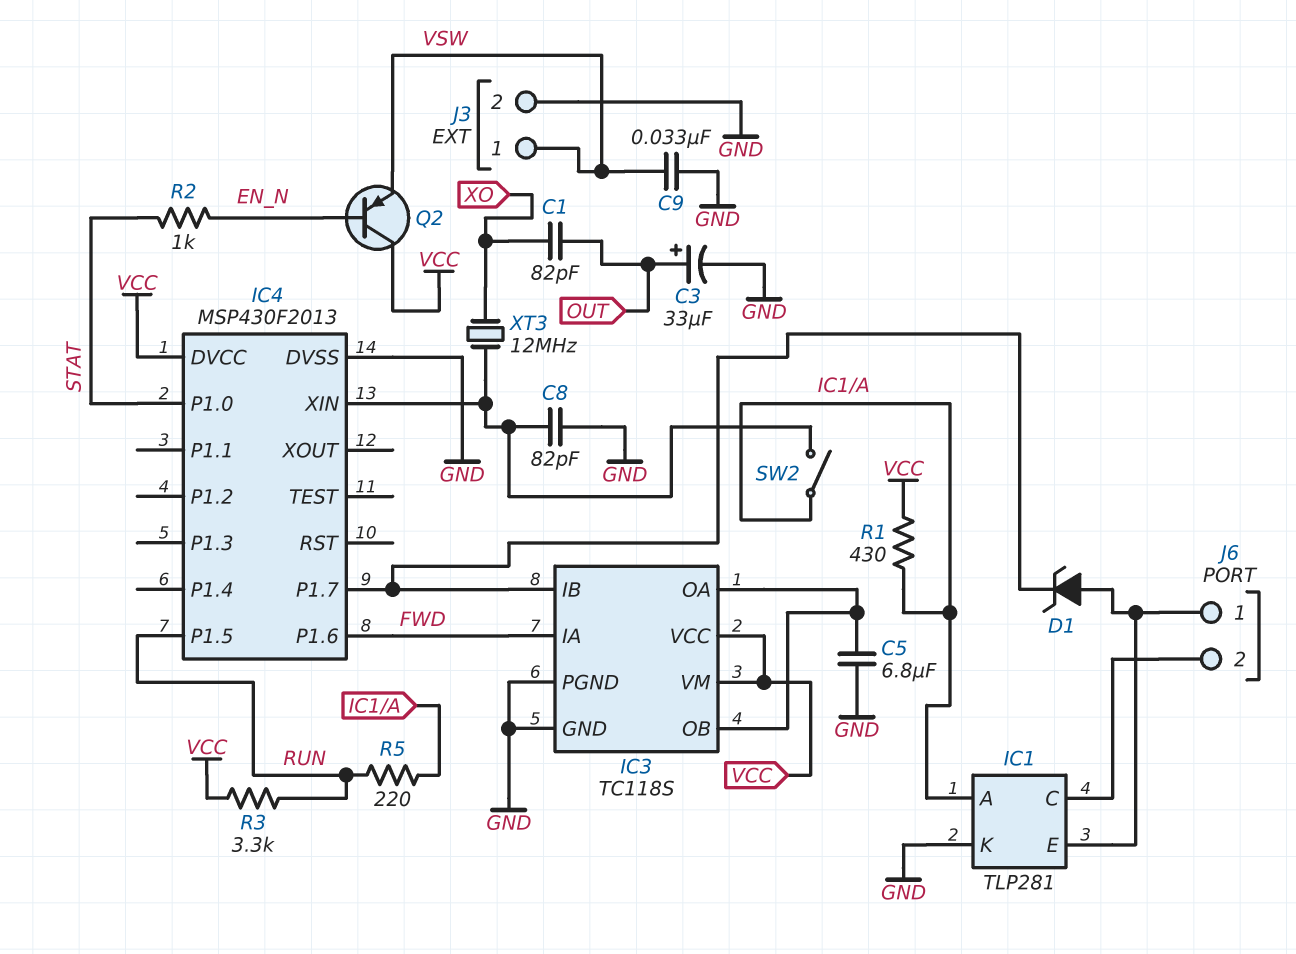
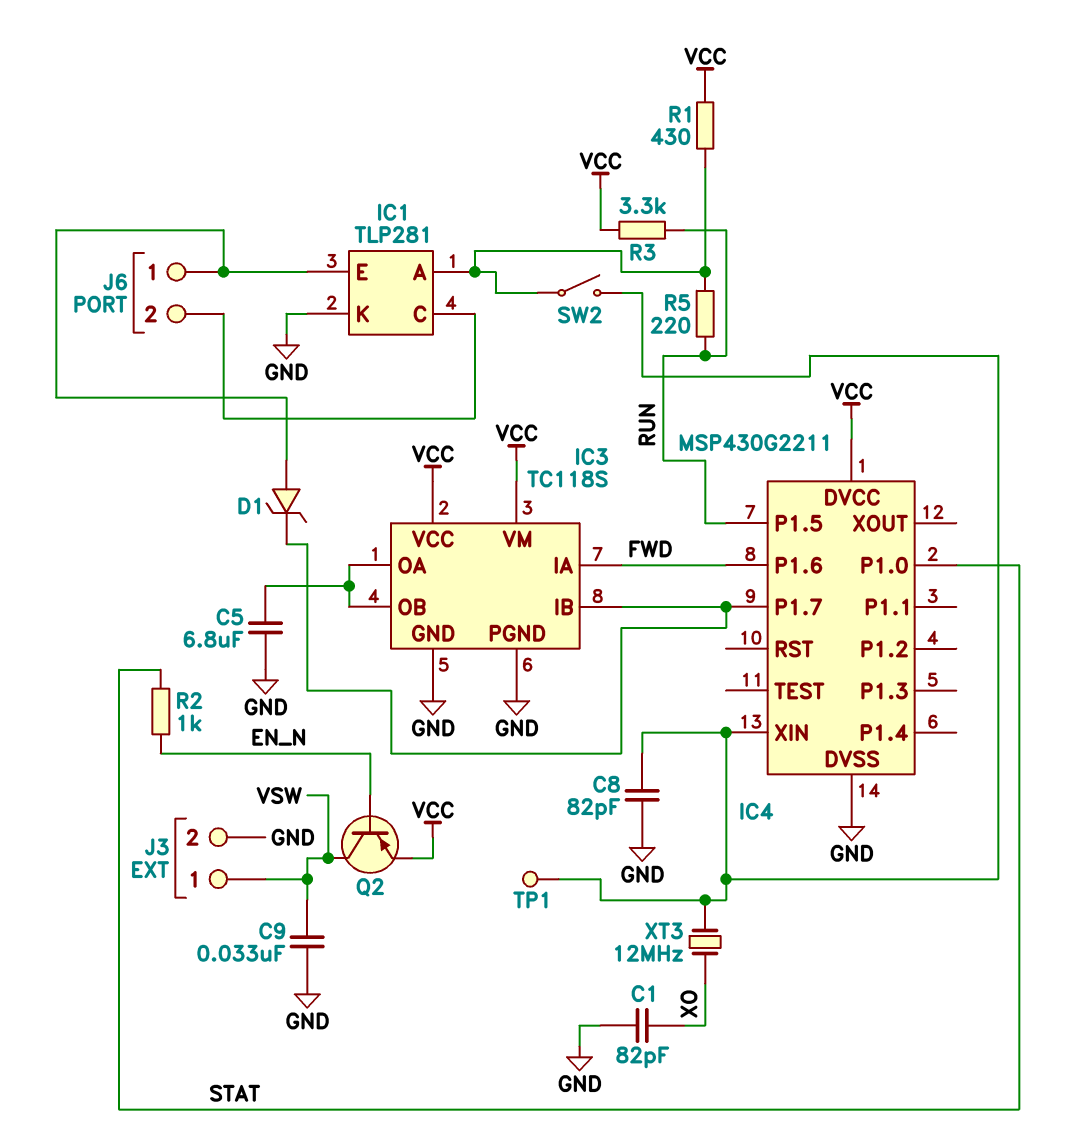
C1: 82pF (OUT, XO) -> 82pF (GND, XO)
C3: 33uF (plus OUT, minus GND) -> none
IC4: MSP430F2013 -> MSP430G2211
Q2: PNP (B EN_N, C VCC, E VSW) -> PNP (B EN_N, C VSW, E VCC)
TP1: none -> test point (IC4/XIN)

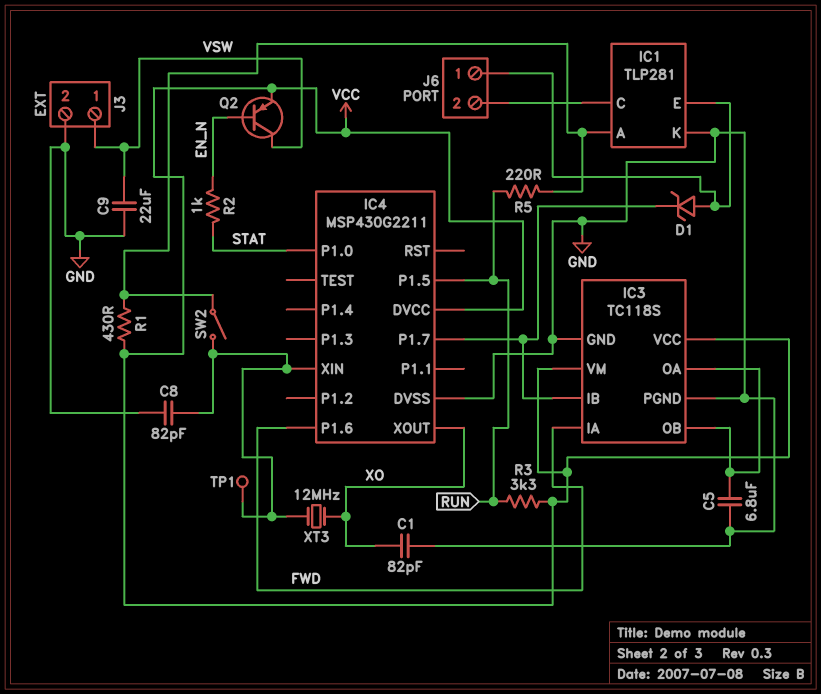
C9: 33nF (GND, VSW) -> 22uF (GND, VSW)
IC4 pin XOUT: none -> XO

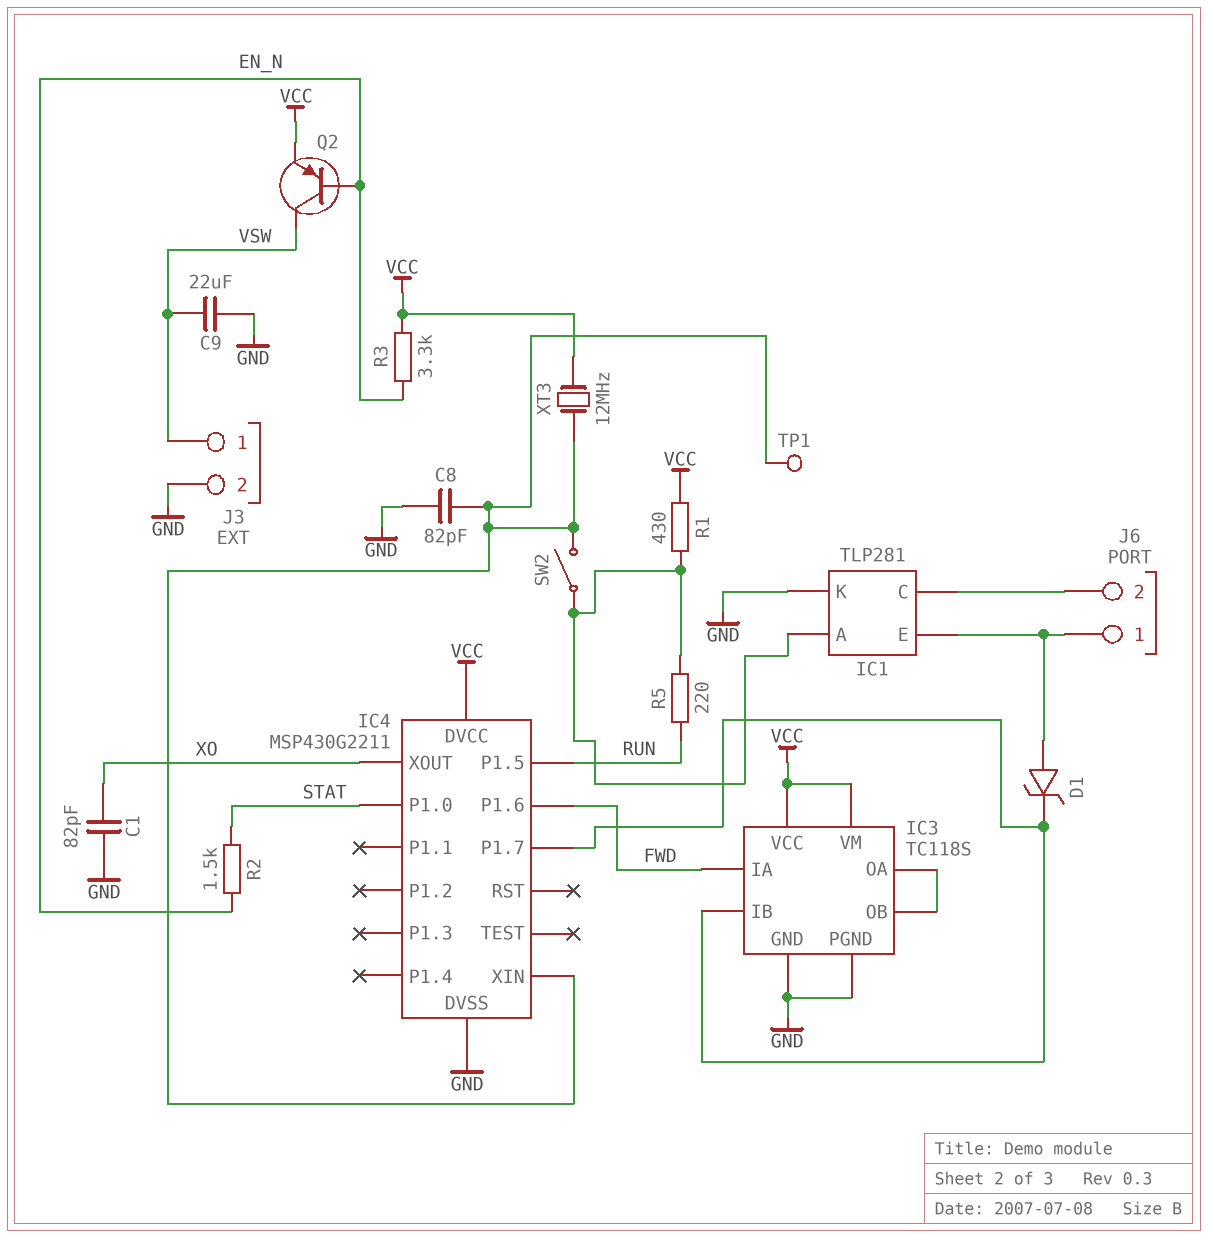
C5: 6.8uF (GND, IC3/OA) -> none
R2: 1k (EN_N, STAT) -> 1.5k (EN_N, STAT)
R3: 3.3k (RUN, VCC) -> 3.3k (EN_N, VCC)
XT3: 12MHz (IC4/XIN, XO) -> 12MHz (IC4/XIN, VCC)

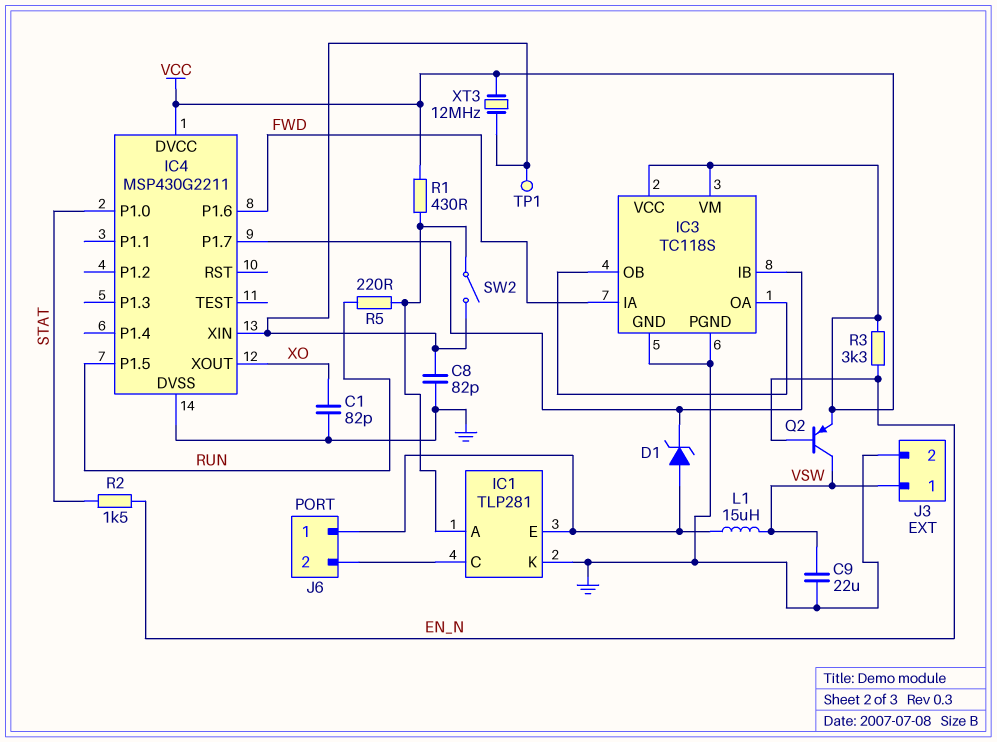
L1: none -> 15uH (IC1/E, VSW)

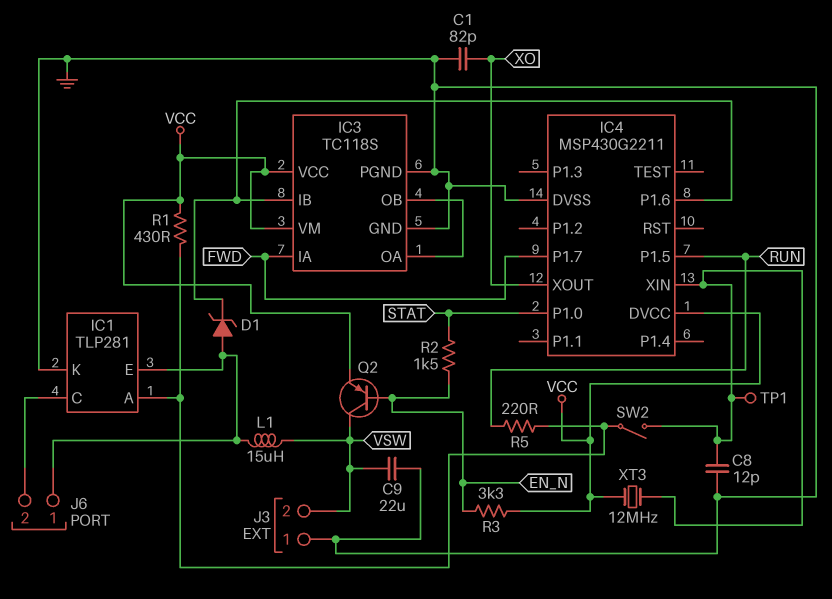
C8: 82pF (GND, IC4/XIN) -> 12pF (GND, IC4/XIN)
IC4 pin P1.6: FWD -> IC3/IB
IC4 pin P1.7: IC3/IB -> FWD
J3 pin 1: VSW -> GND
J3 pin 2: GND -> VSW

